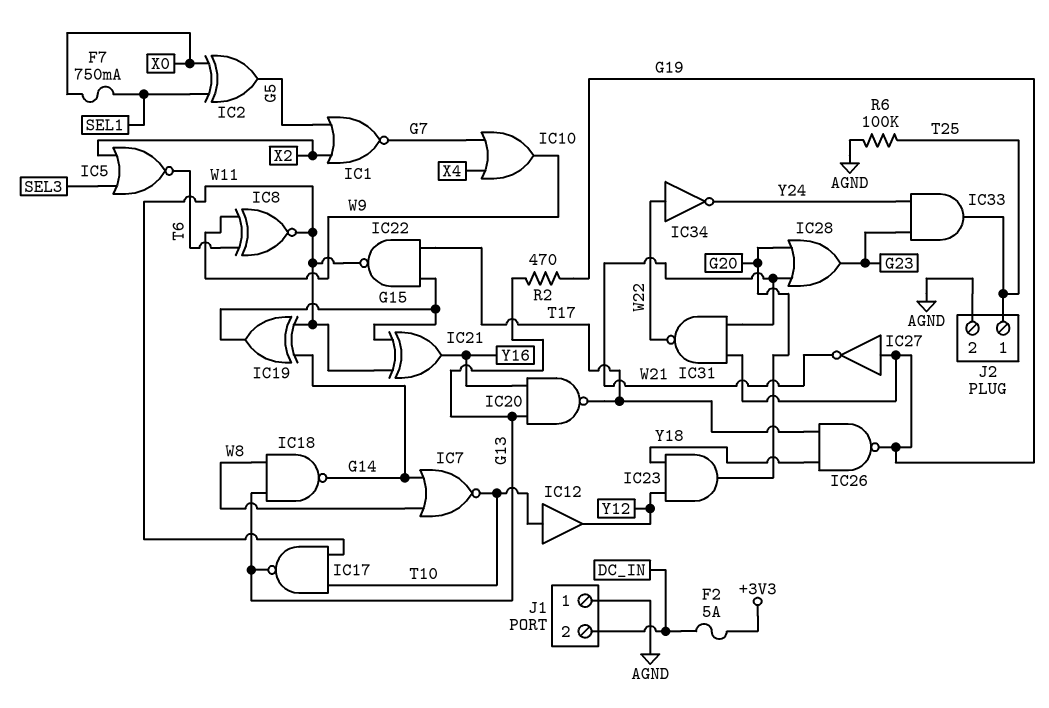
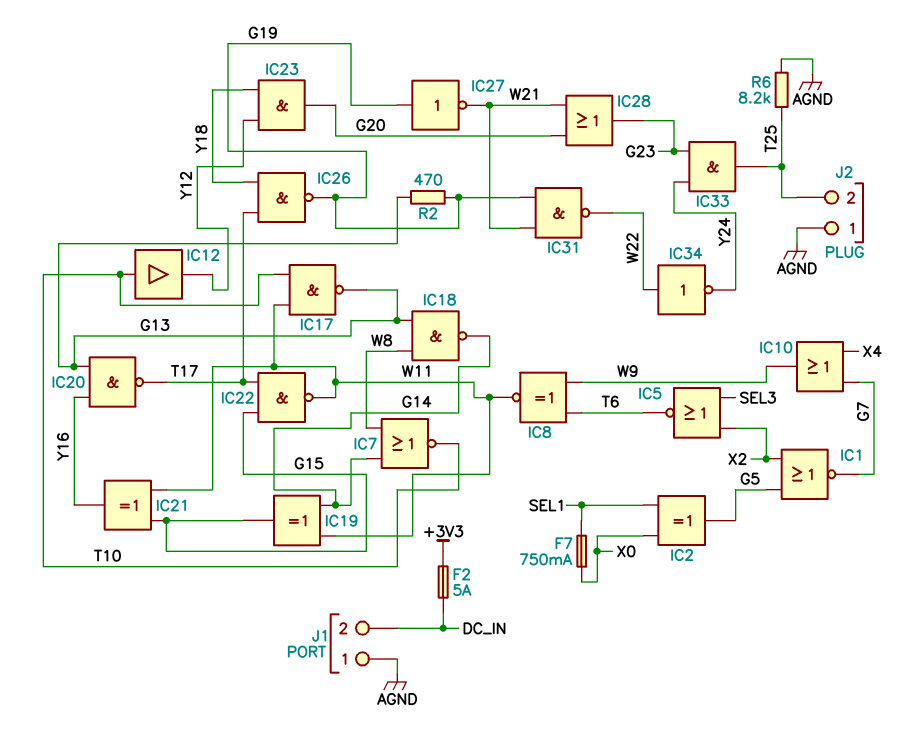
J2 pin 1: T25 -> AGND
J2 pin 2: AGND -> T25
R6: 100k (AGND, T25) -> 8.2k (AGND, T25)

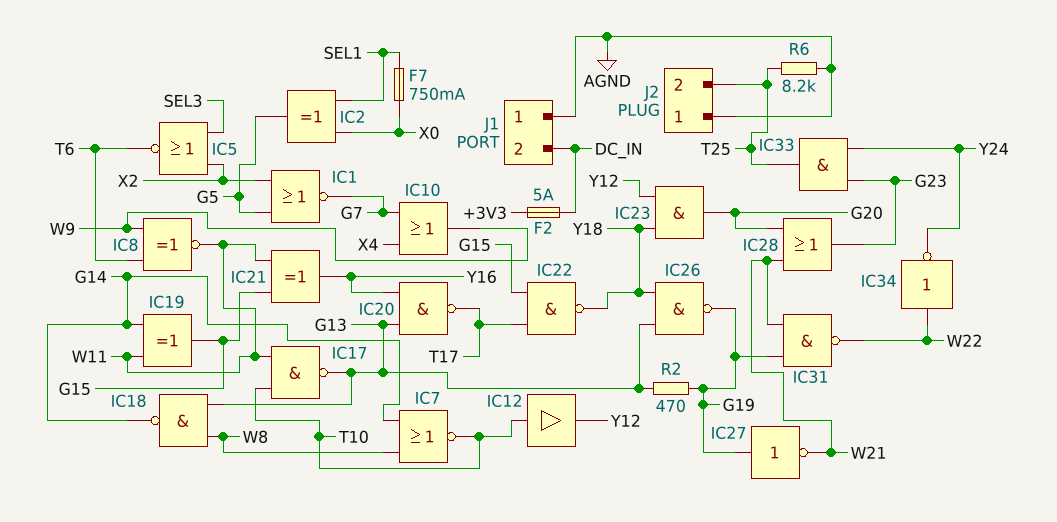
IC22: NAND (in G15, in T17, out W11) -> NAND (in G15, in T17, out Y18)
IC26: NAND (in T17, in Y18, out G19) -> NAND (in G13, in Y18, out G19)

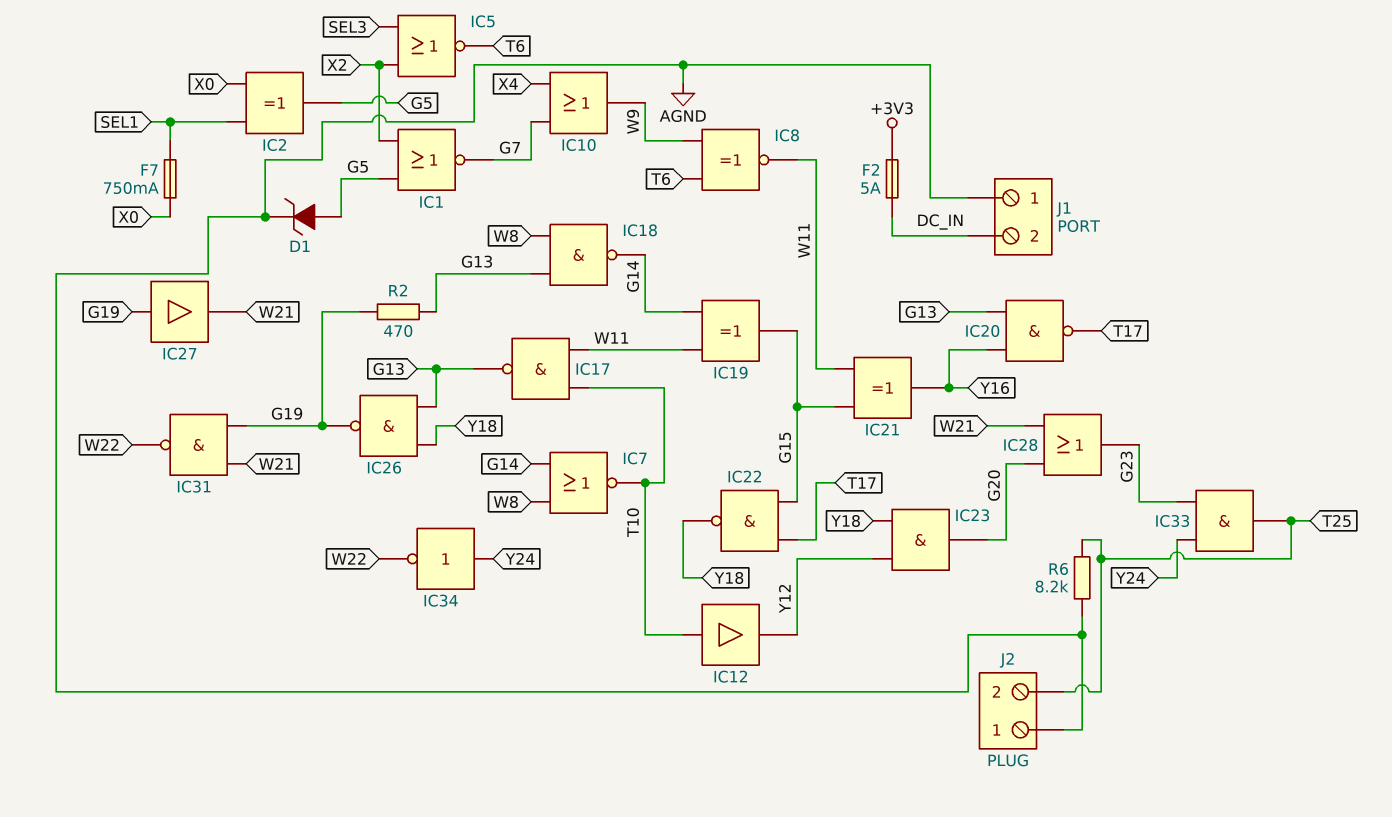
D1: none -> zener (A G5, K AGND)
IC27: NOT (in G19, out W21) -> buffer (in G19, out W21)
IC34: NOT (in W22, out Y24) -> NOT (in Y24, out W22)

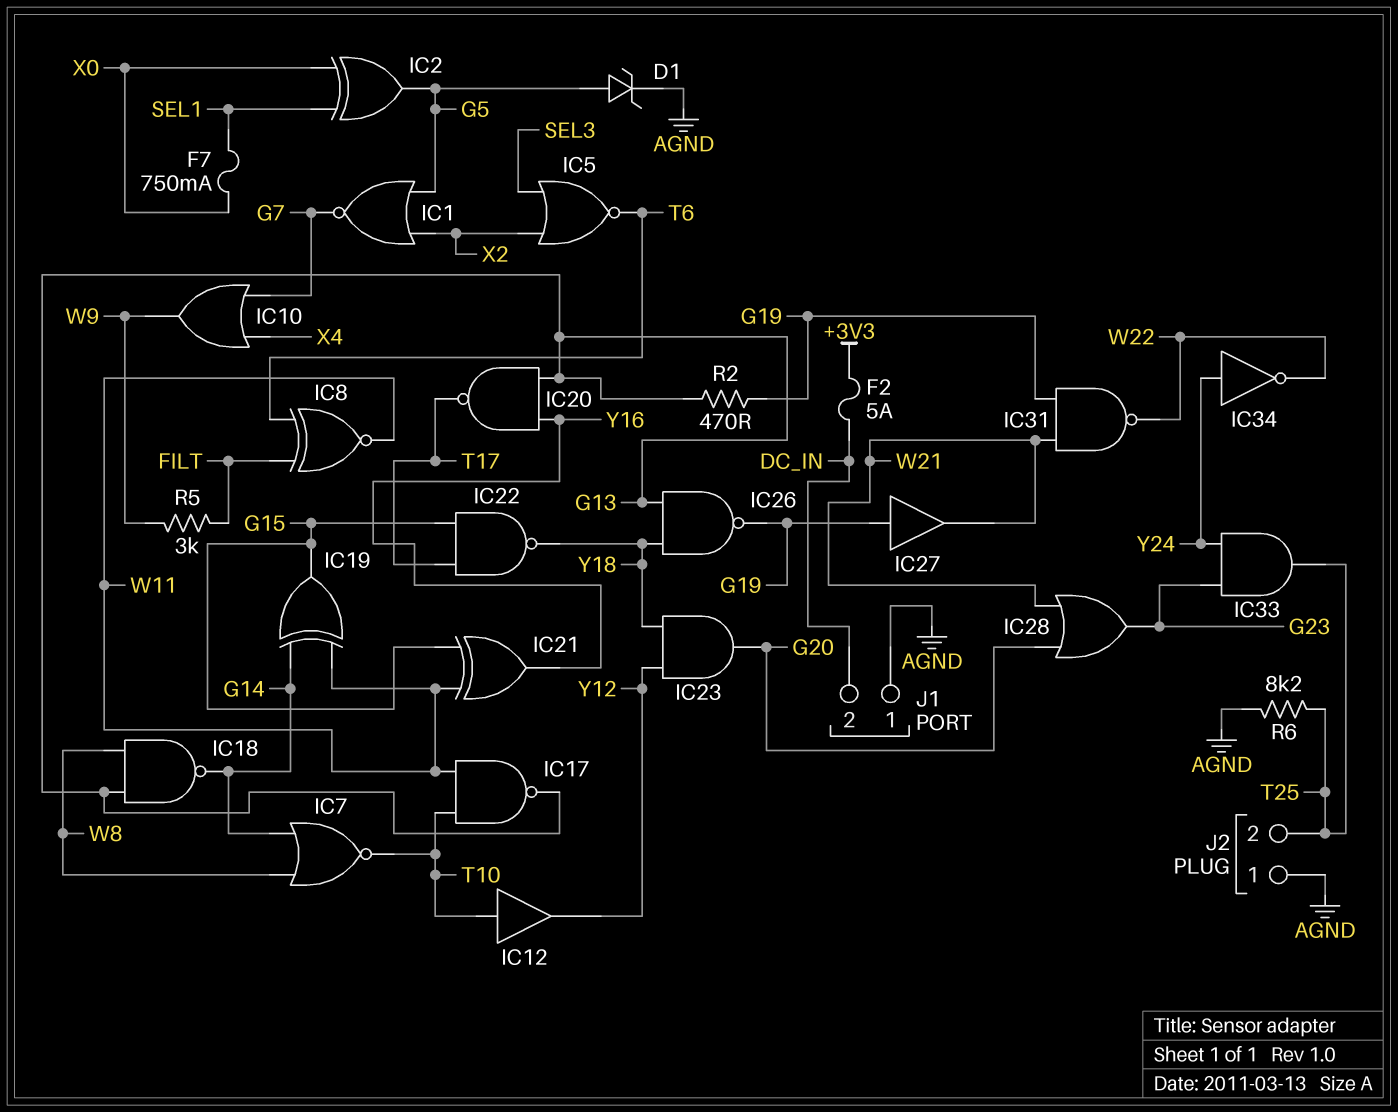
IC8: XNOR (in T6, in W9, out W11) -> XNOR (in FILT, in T6, out W11)
R5: none -> 3k (FILT, W9)

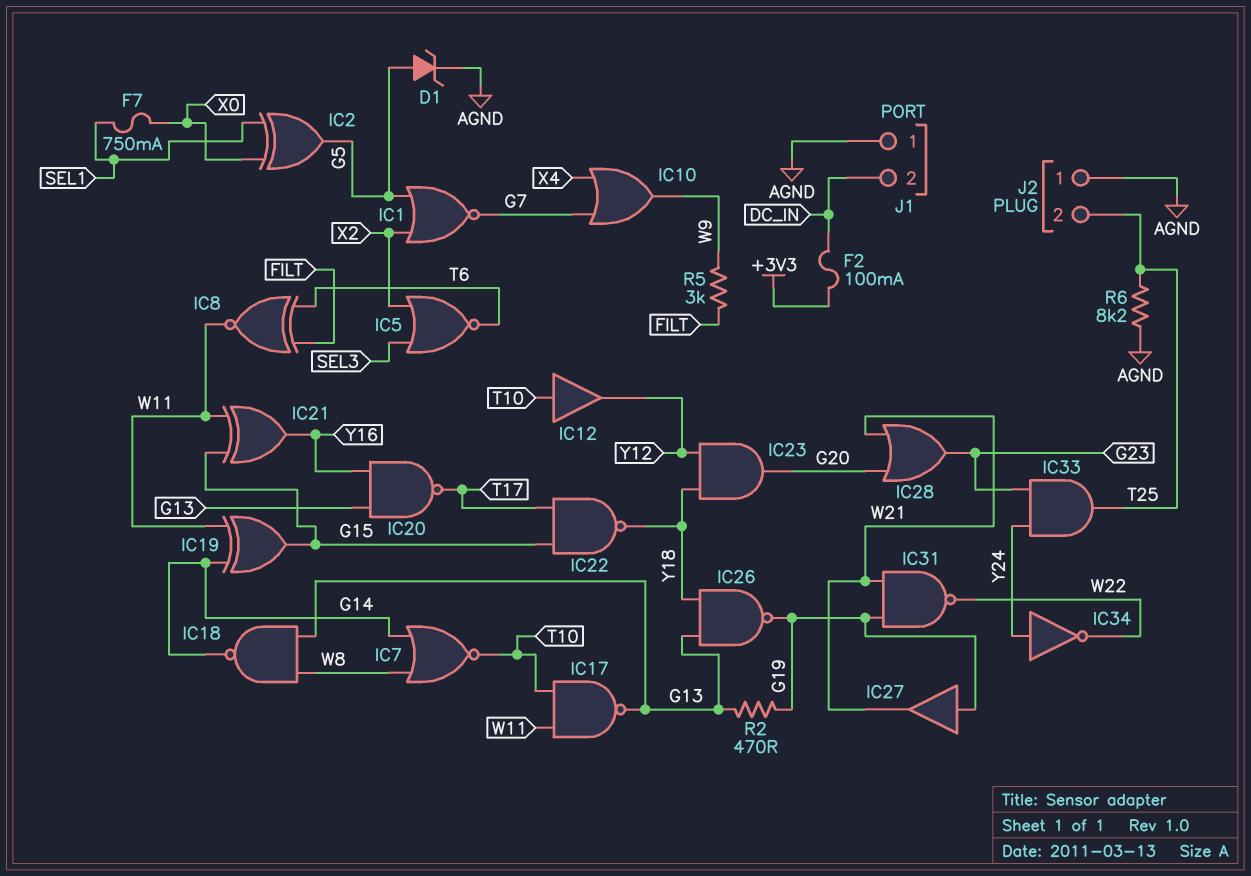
F2: 5A (+3V3, DC_IN) -> 100mA (+3V3, DC_IN)

